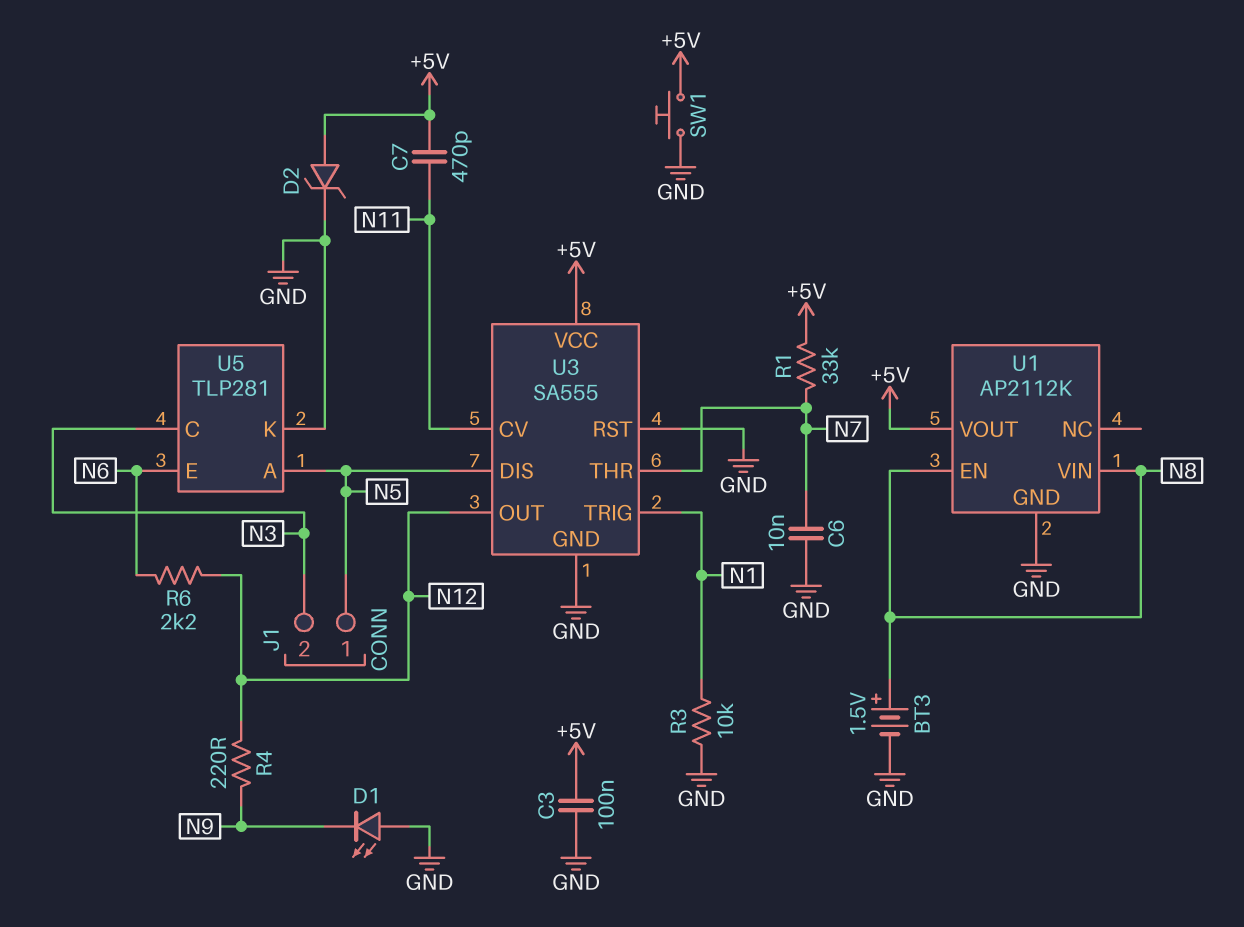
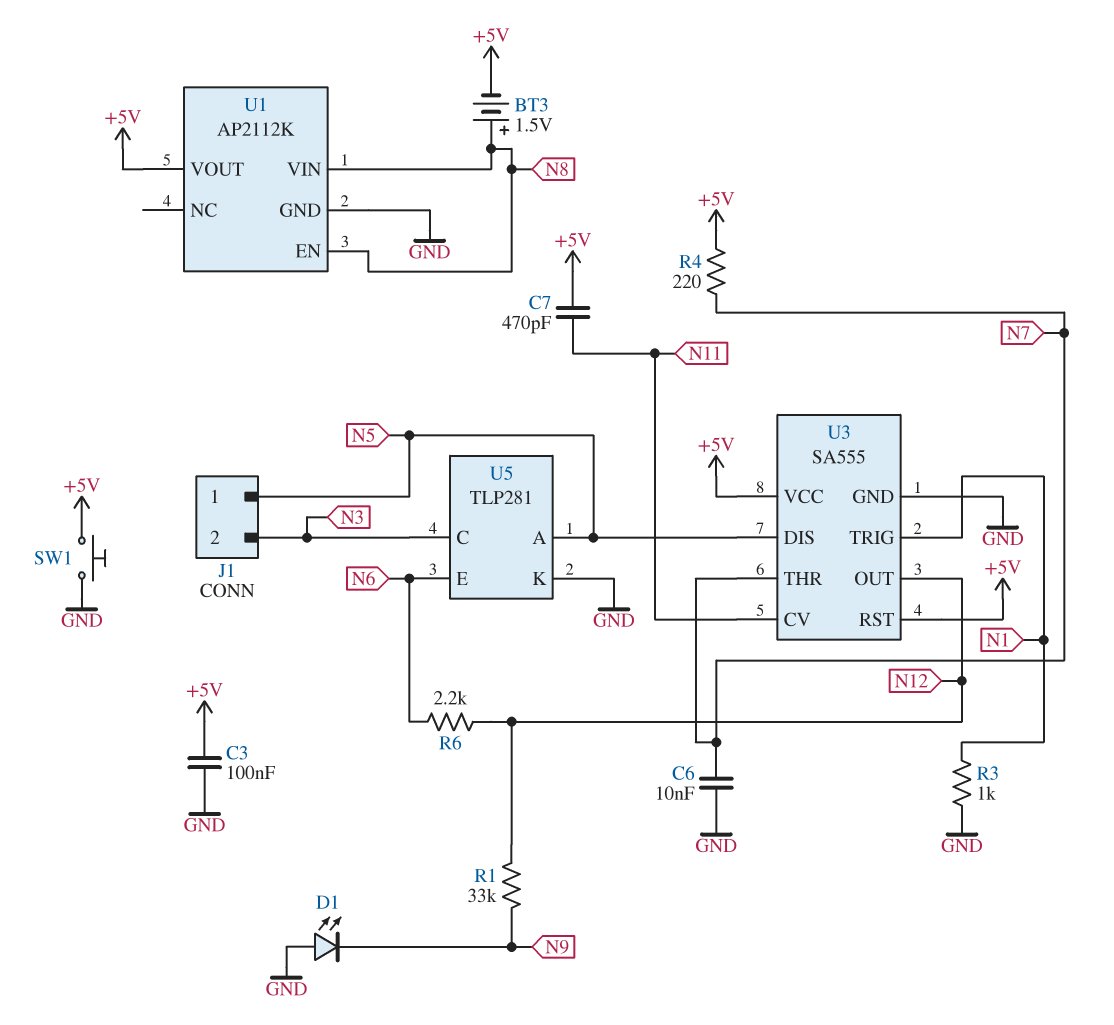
BT3: 1.5V (plus N8, minus GND) -> 1.5V (plus N8, minus +5V)
D2: zener (A +5V, K GND) -> none
R1: 33k (+5V, N7) -> 33k (N9, N12)
R3: 10k (GND, N1) -> 1k (GND, N1)
R4: 220 (N9, N12) -> 220 (+5V, N7)
U3 pin RST: GND -> +5V

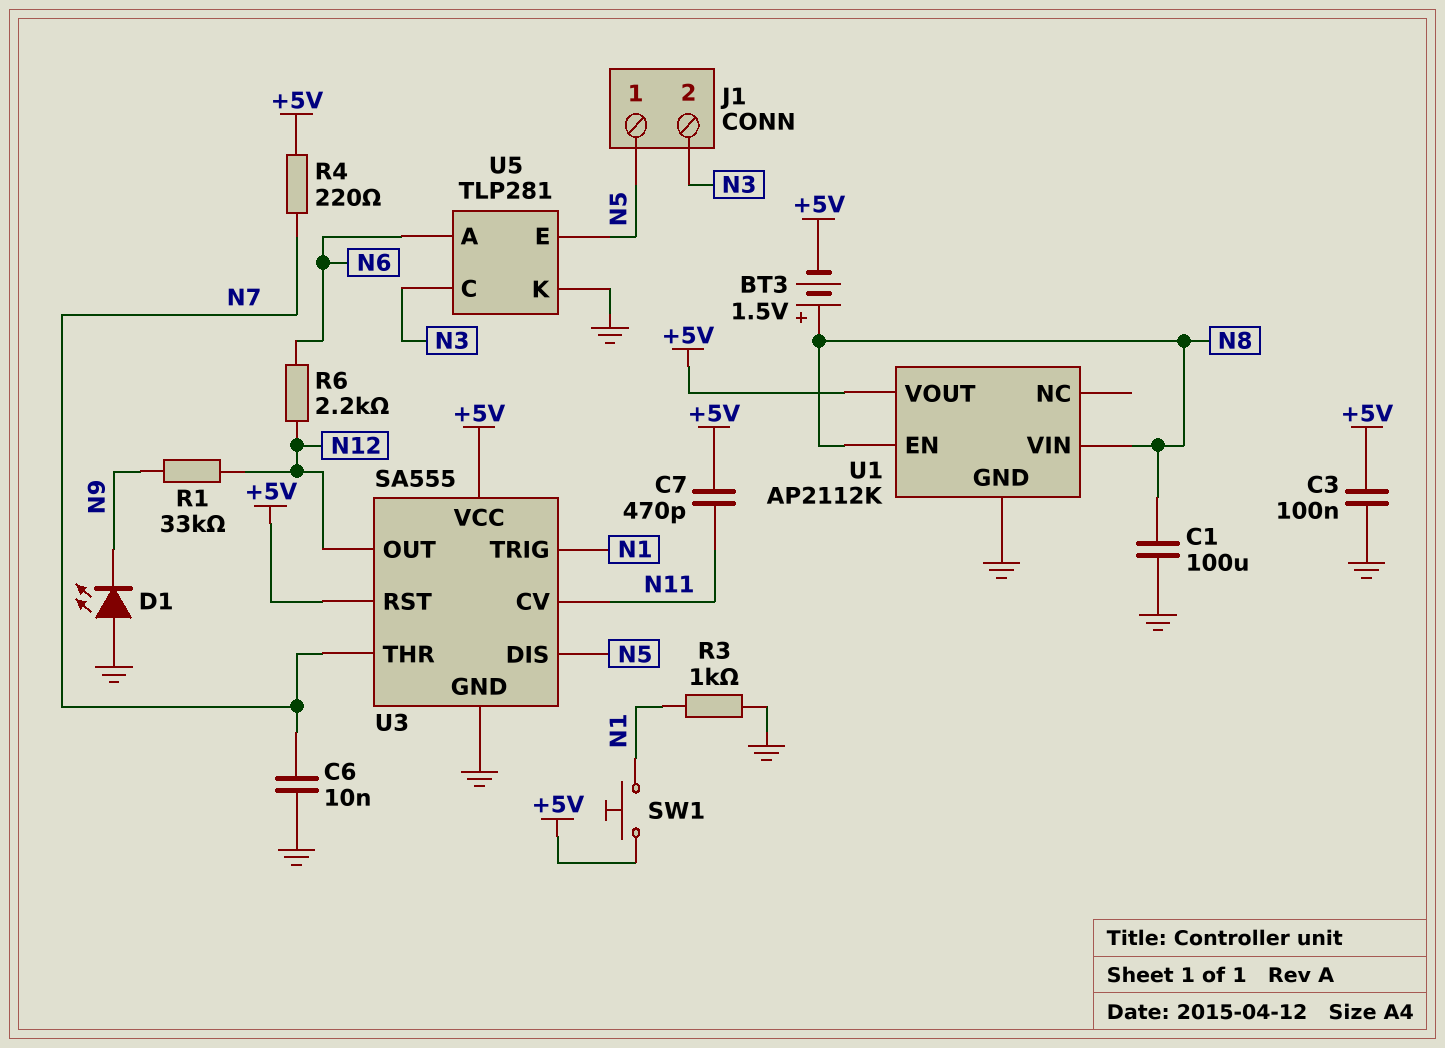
C1: none -> 100uF (GND, N8)
SW1: button (+5V, GND) -> button (+5V, N1)
U5 pin A: N5 -> N6
U5 pin E: N6 -> N5

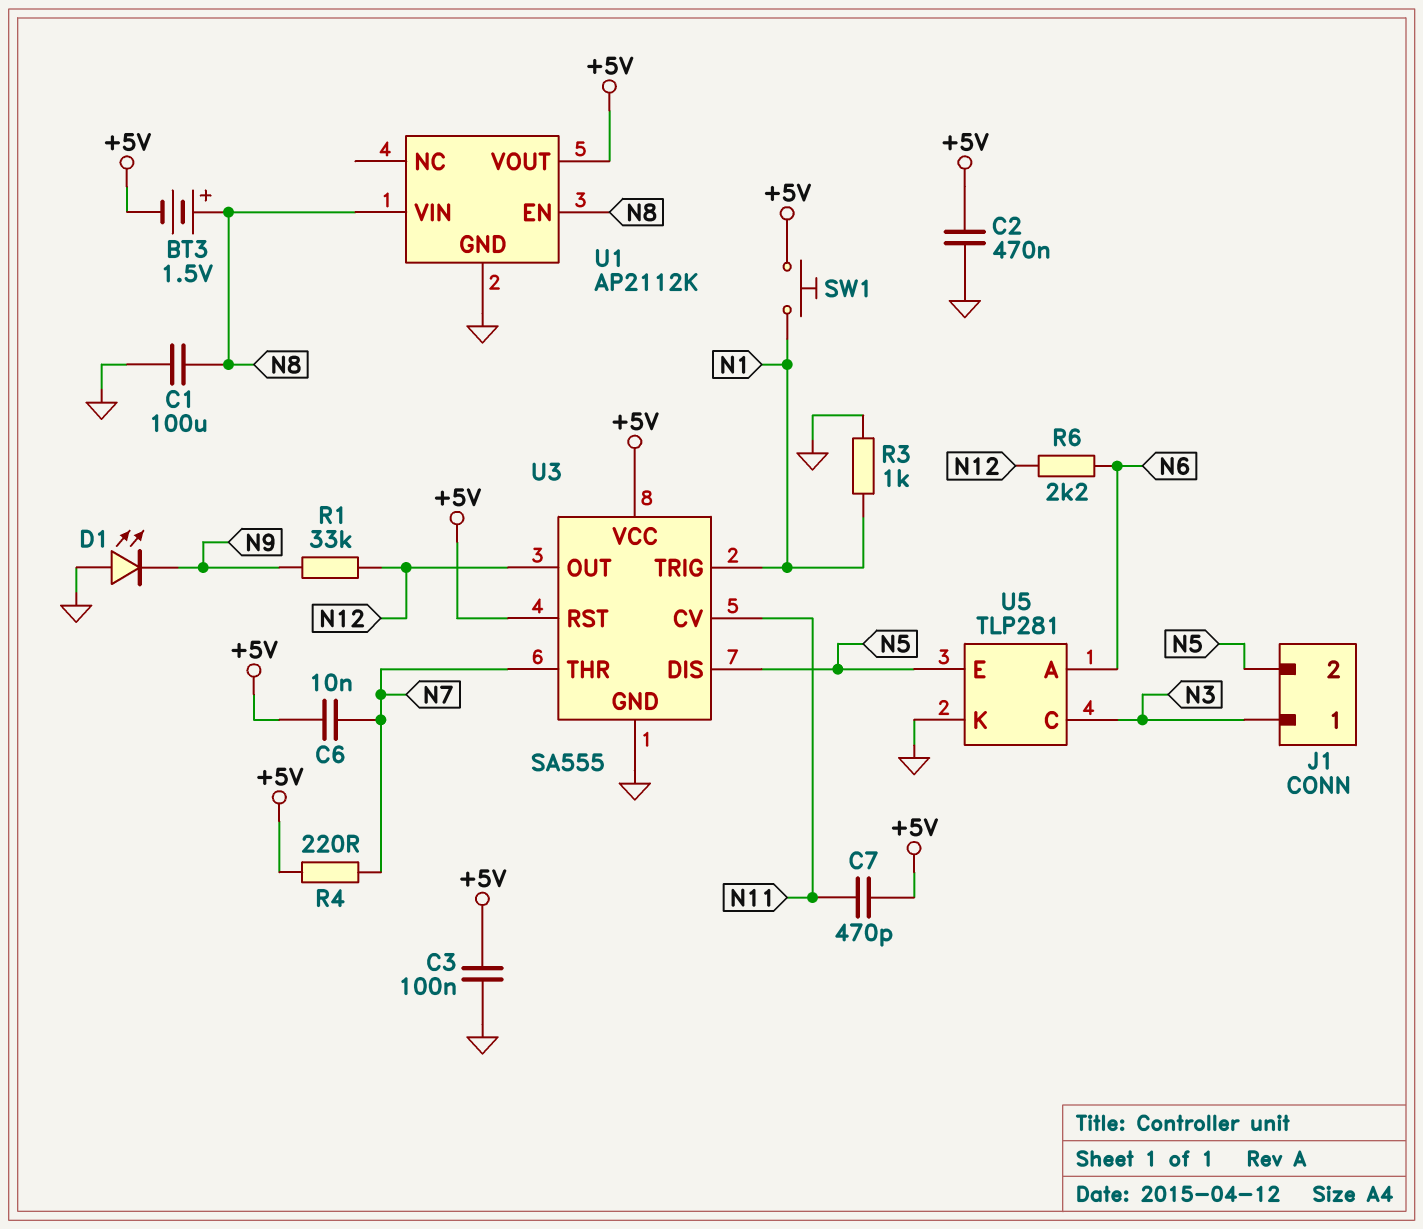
C2: none -> 470nF (+5V, GND)
C6: 10nF (GND, N7) -> 10nF (+5V, N7)
J1 pin 1: N5 -> N3
J1 pin 2: N3 -> N5

